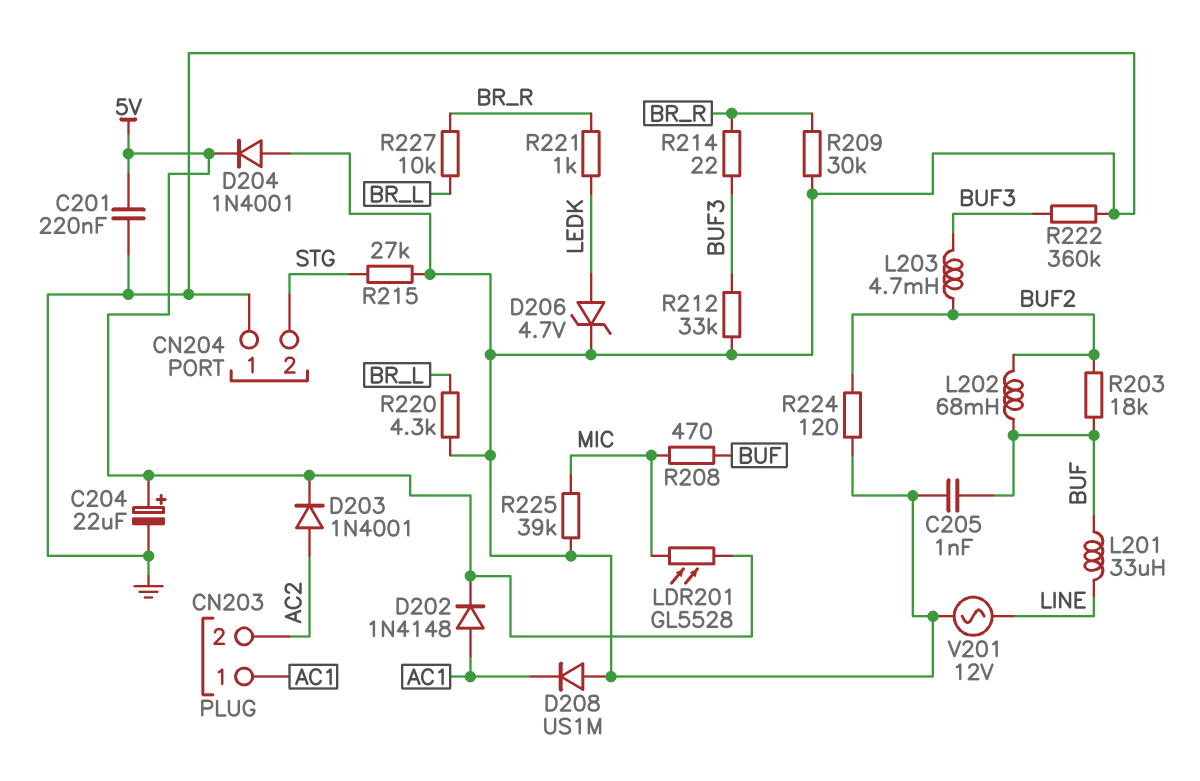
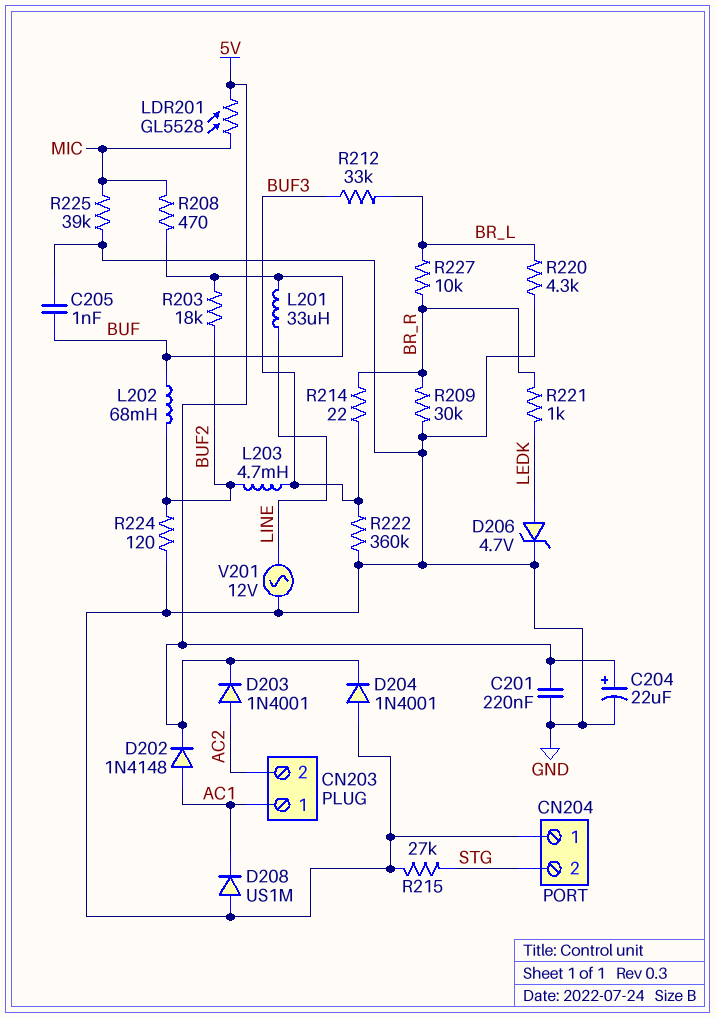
R212: 33k (BUF3, GND) -> 33k (BR_L, BUF3)

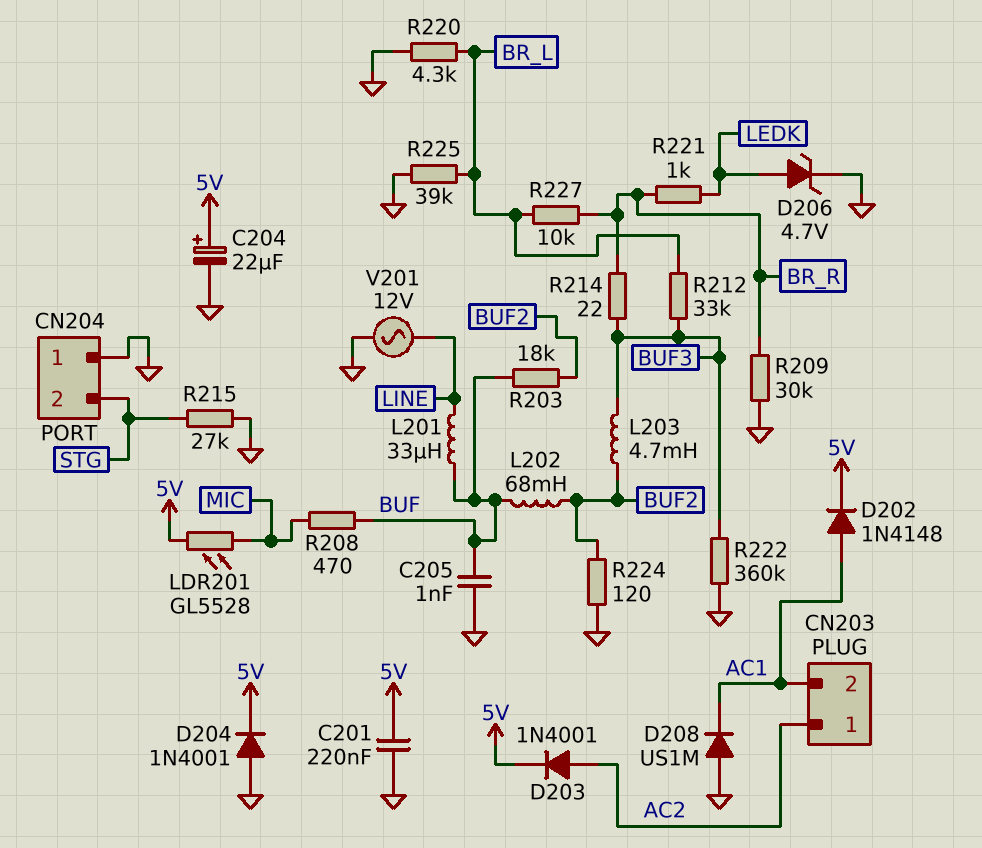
CN203 pin 1: AC1 -> AC2
CN203 pin 2: AC2 -> AC1
R225: 39k (GND, MIC) -> 39k (BR_L, GND)

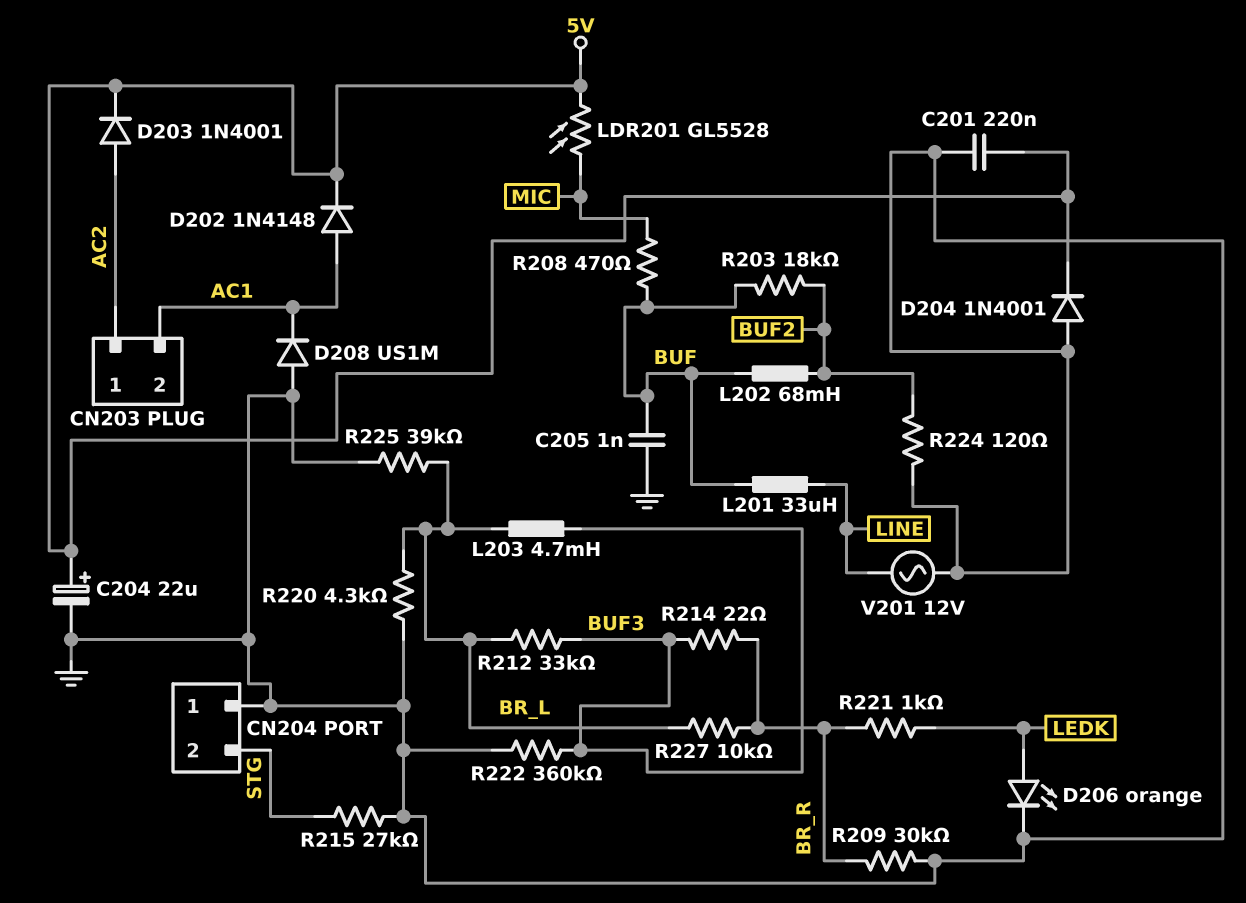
D206: zener 4.7V (A LEDK, K GND) -> LED orange (A LEDK, K GND)
L203: 4.7mH (BUF2, BUF3) -> 4.7mH (BR_L, BUF3)

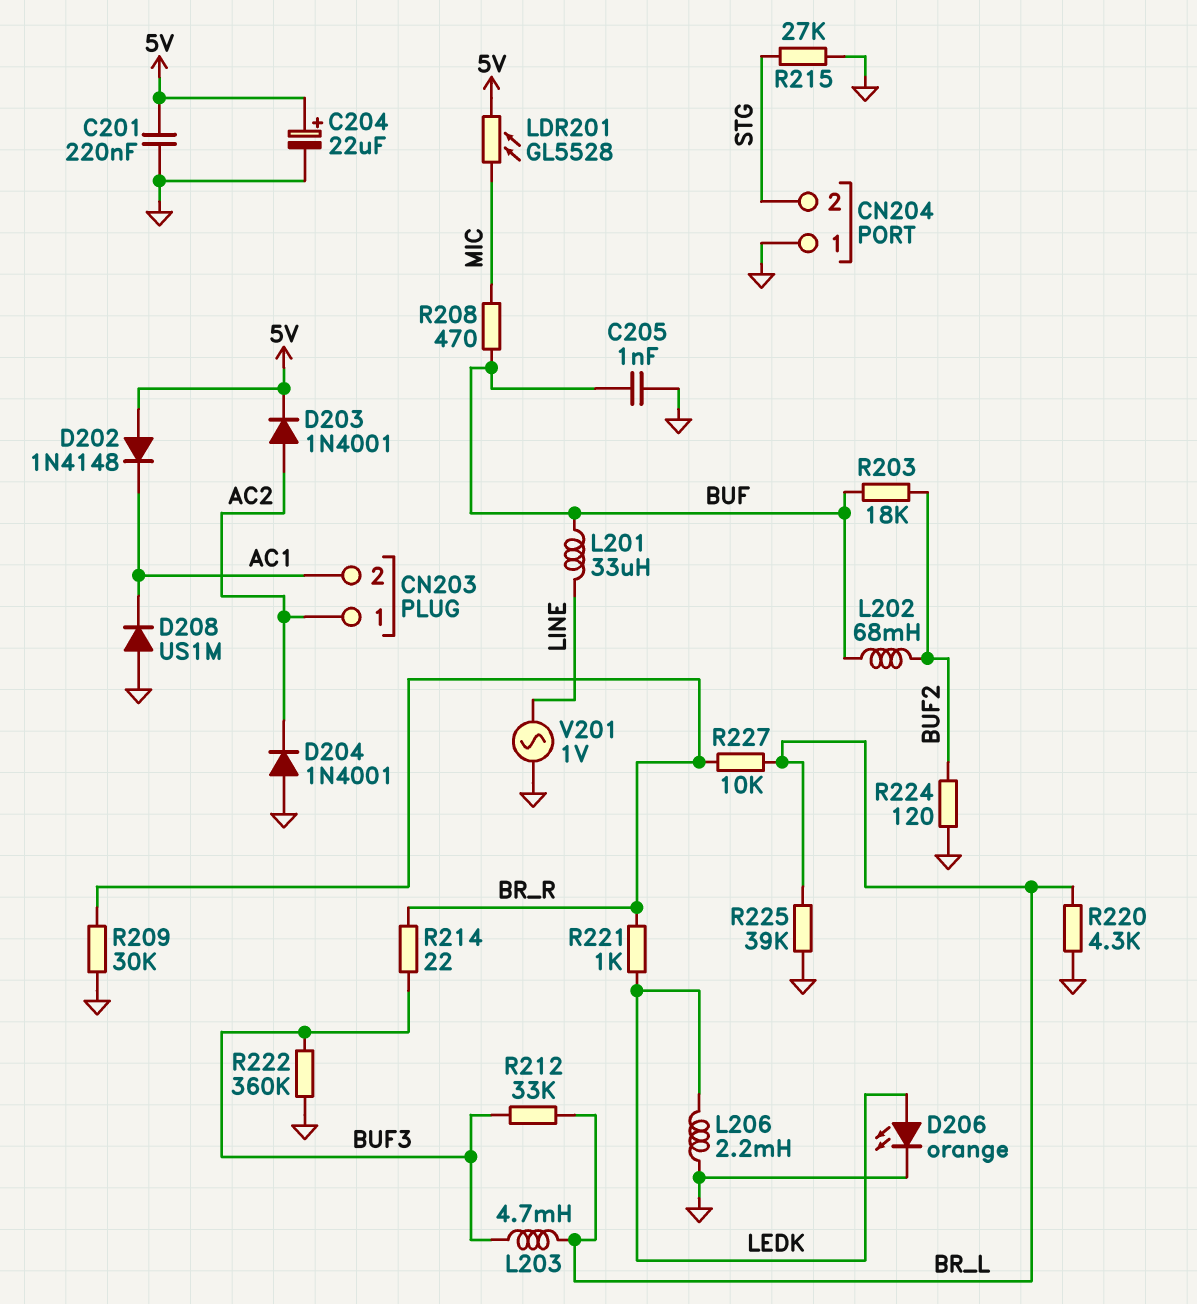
D202: diode 1N4148 (A AC1, K 5V) -> diode 1N4148 (A 5V, K AC1)
D204: diode 1N4001 (A GND, K 5V) -> diode 1N4001 (A GND, K AC2)
L206: none -> 2.2mH (GND, LEDK)
V201: AC 12V (GND, LINE) -> AC 1V (GND, LINE)

